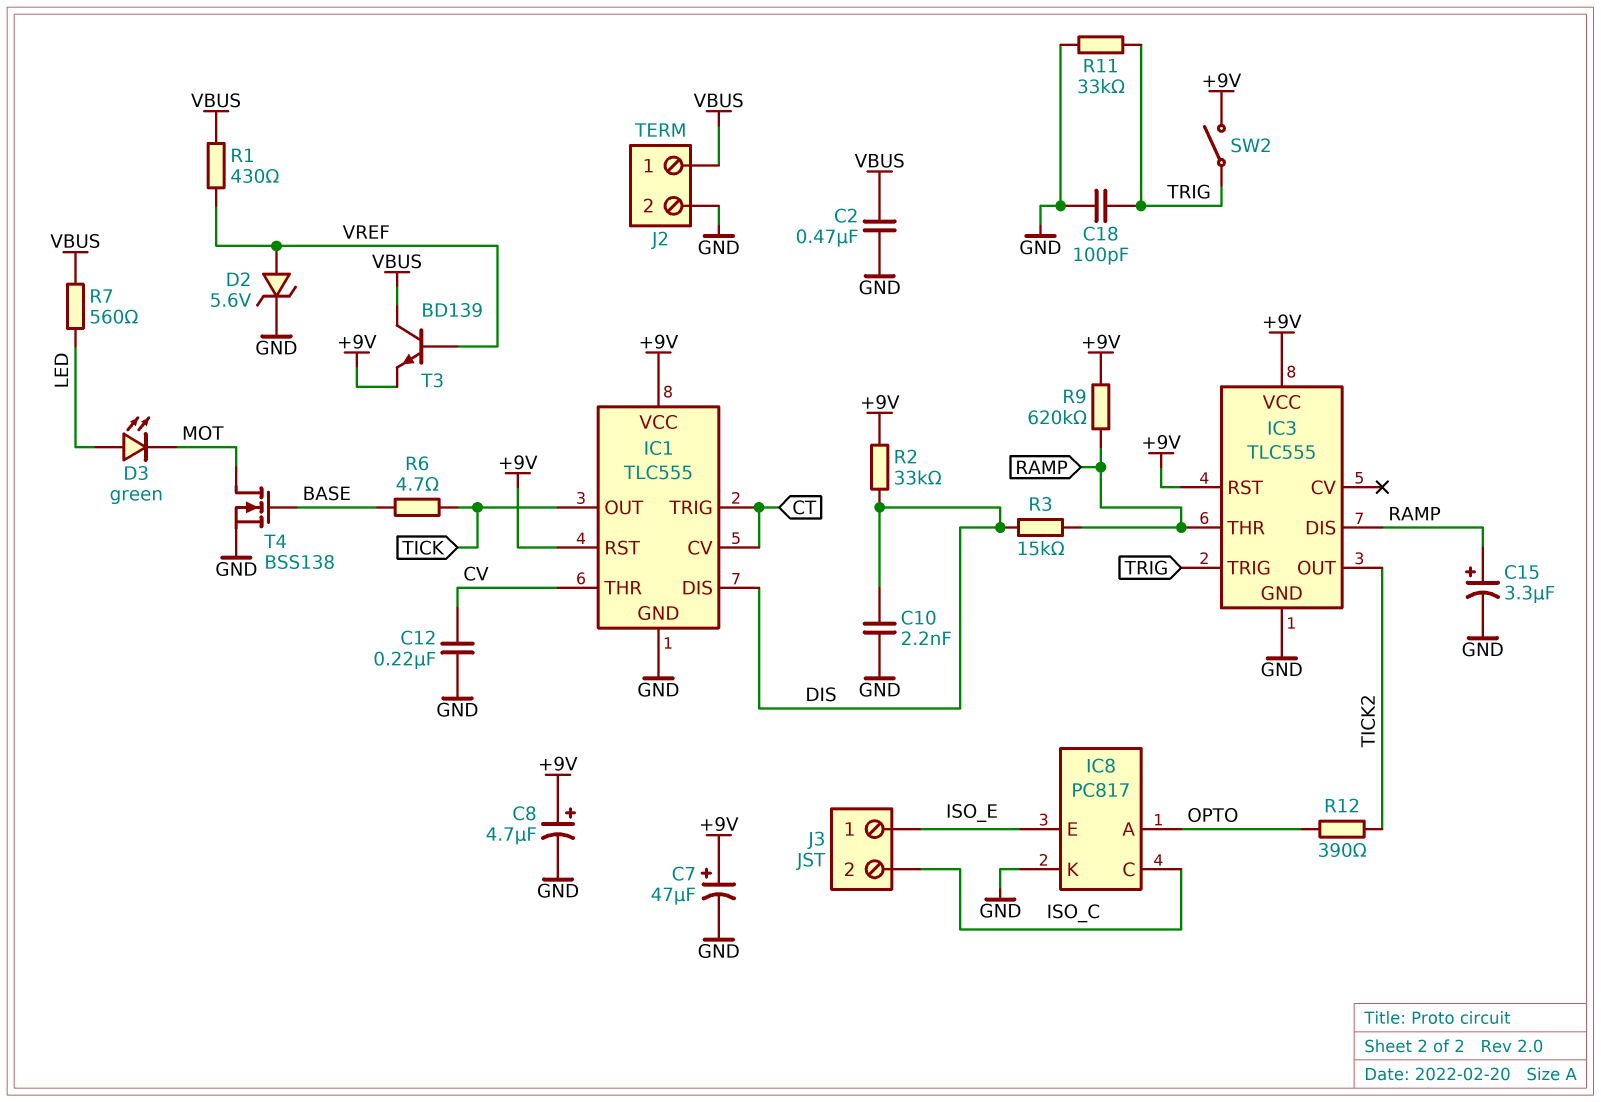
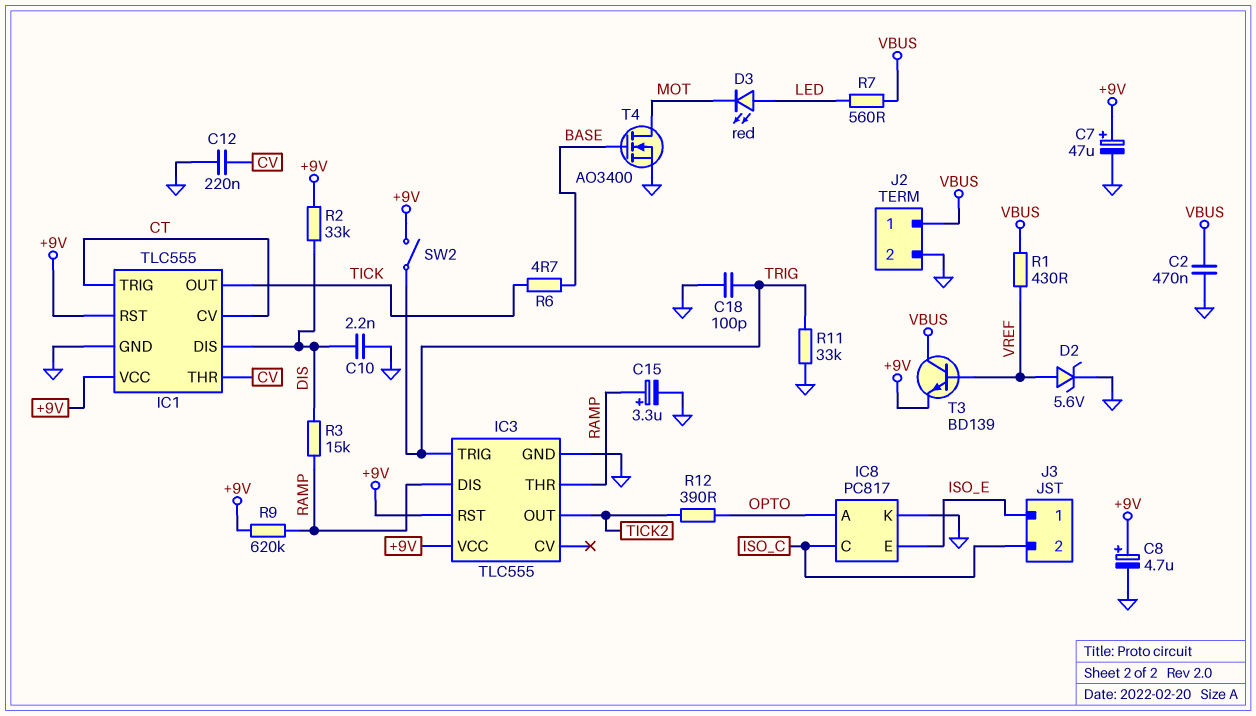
D3: LED green (A LED, K MOT) -> LED red (A LED, K MOT)
T4: NMOS BSS138 (G BASE, D MOT, S GND) -> NMOS AO3400 (G BASE, D MOT, S GND)

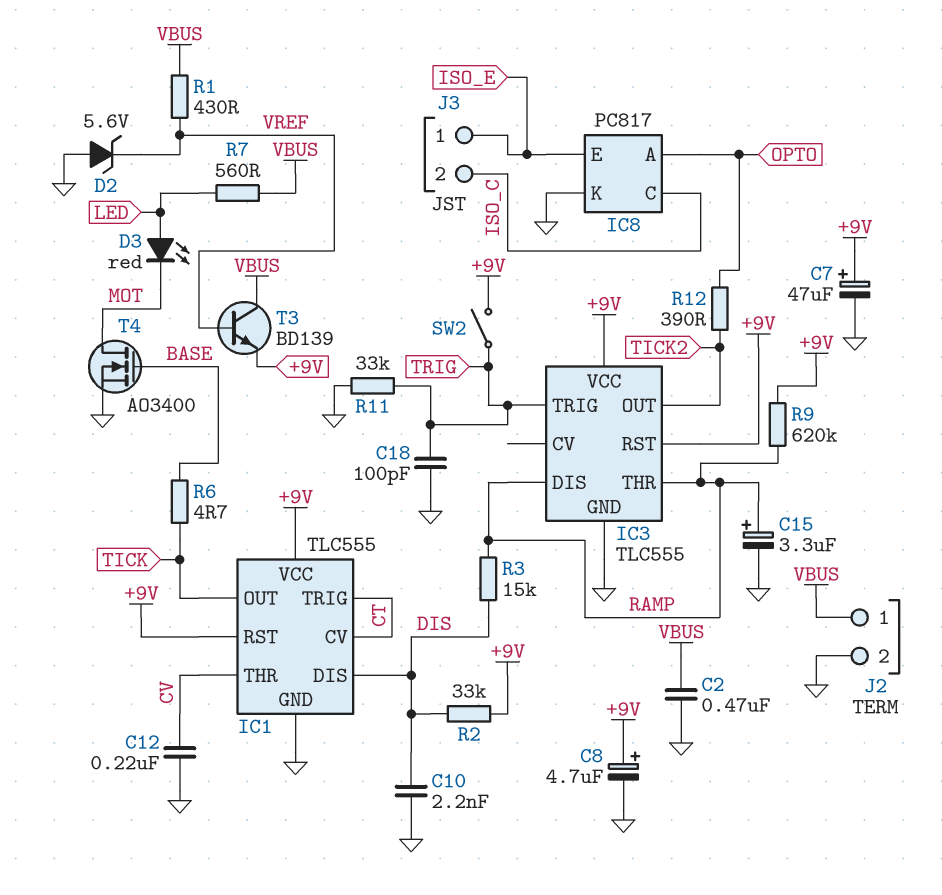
D2: zener 5.6V (A VREF, K GND) -> zener 5.6V (A GND, K VREF)

